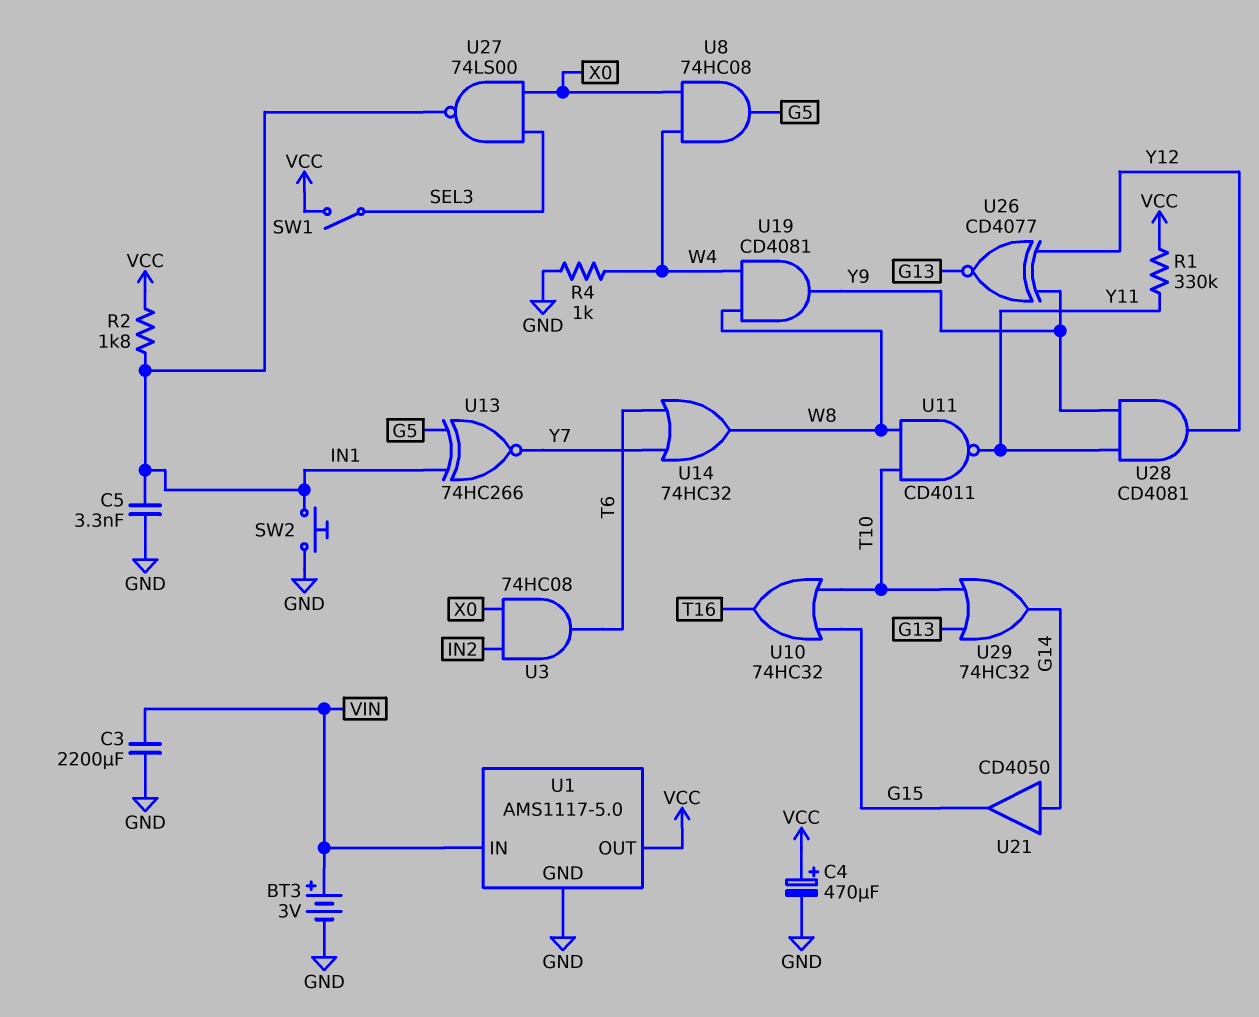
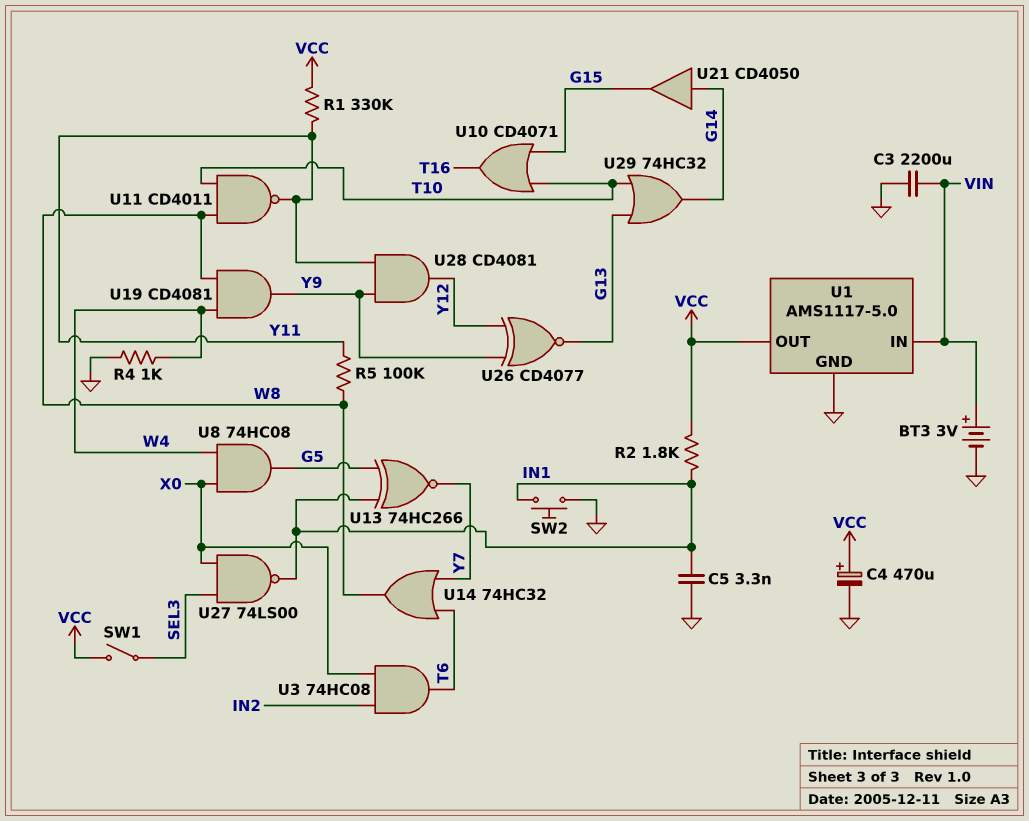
R5: none -> 100k (W8, Y11)
U10: OR 74HC32 (in G15, in T10, out T16) -> OR CD4071 (in G15, in T10, out T16)

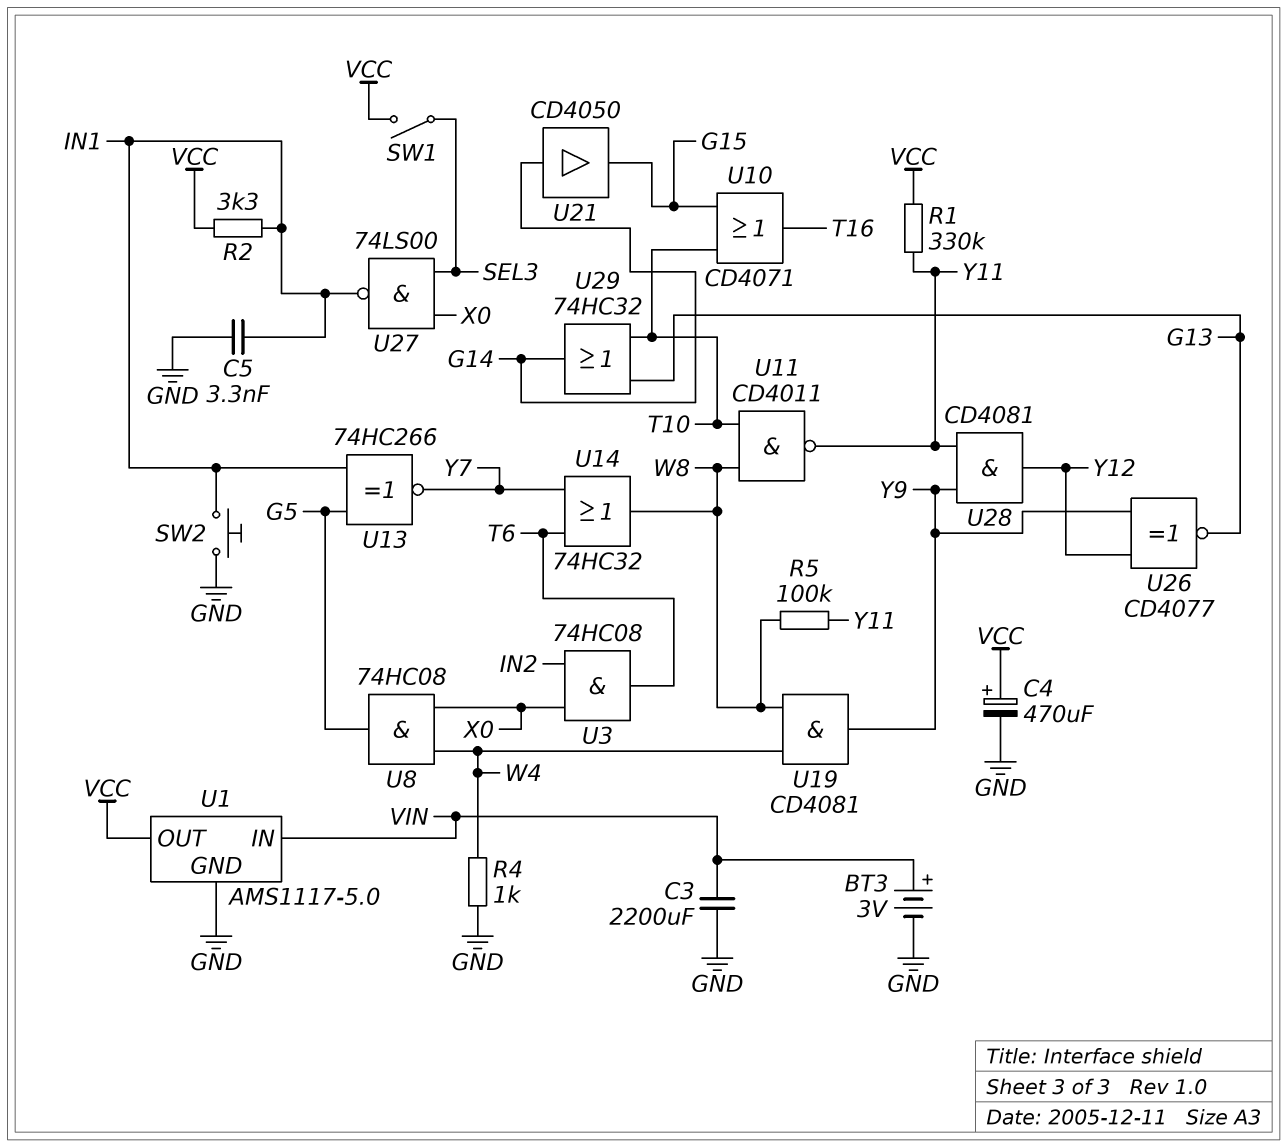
R2: 1.8k (IN1, VCC) -> 3.3k (IN1, VCC)

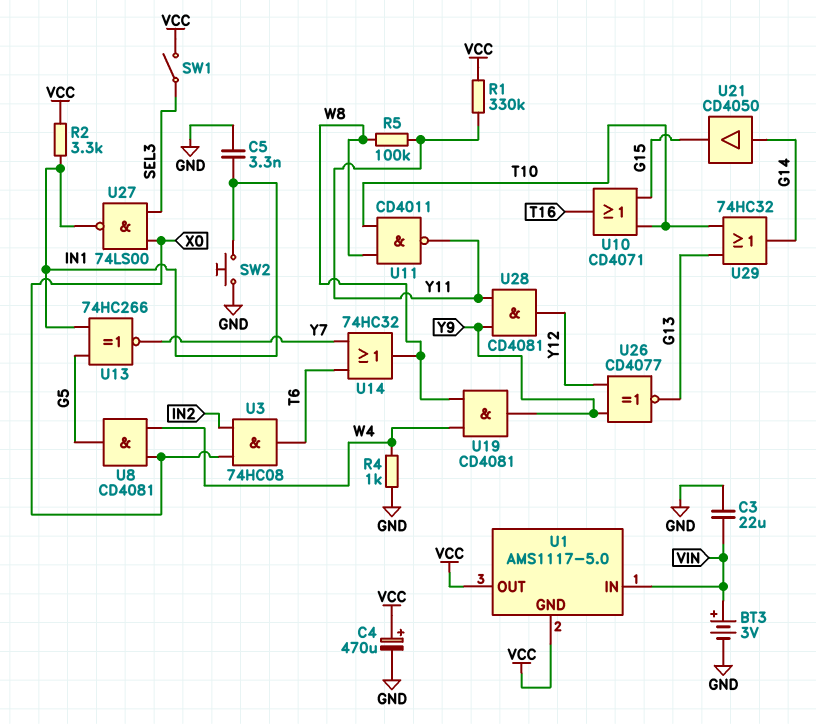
C3: 2200uF (GND, VIN) -> 22uF (GND, VIN)
U1 pin GND: GND -> VCC
U8: AND 74HC08 (in W4, in X0, out G5) -> AND CD4081 (in W4, in X0, out G5)

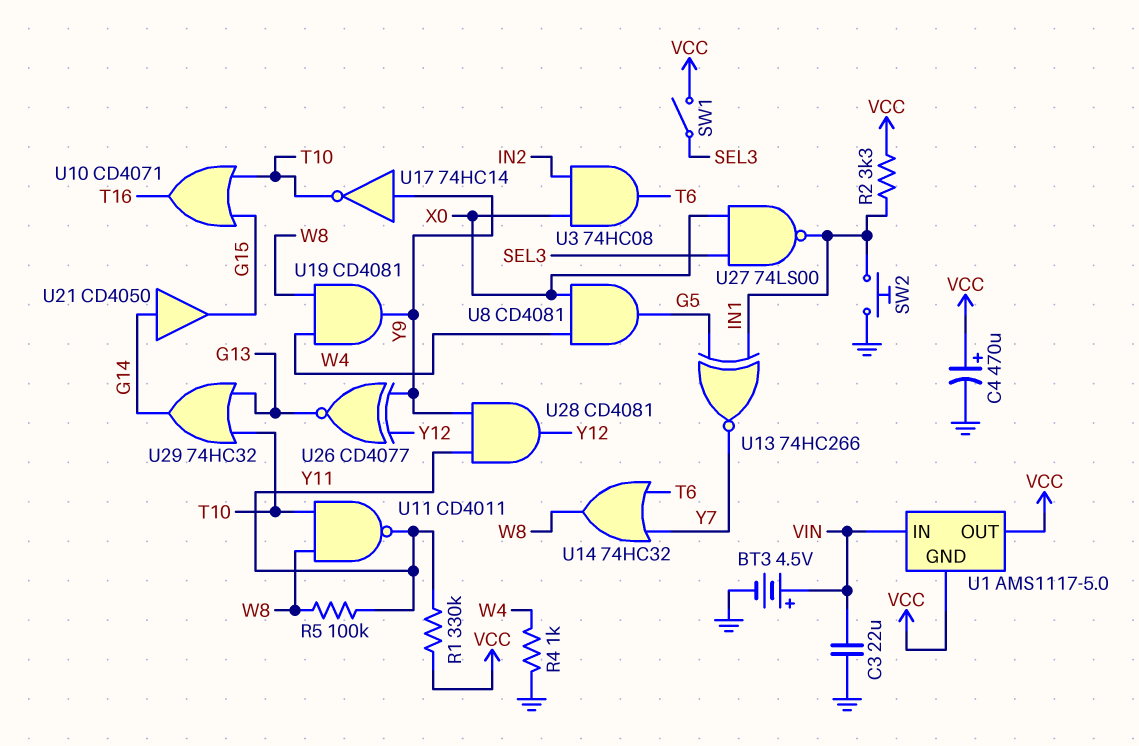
BT3: 3V (plus VIN, minus GND) -> 4.5V (plus VIN, minus GND)
C5: 3.3nF (GND, IN1) -> none
U17: none -> NOT 74HC14 (in Y9, out T10)

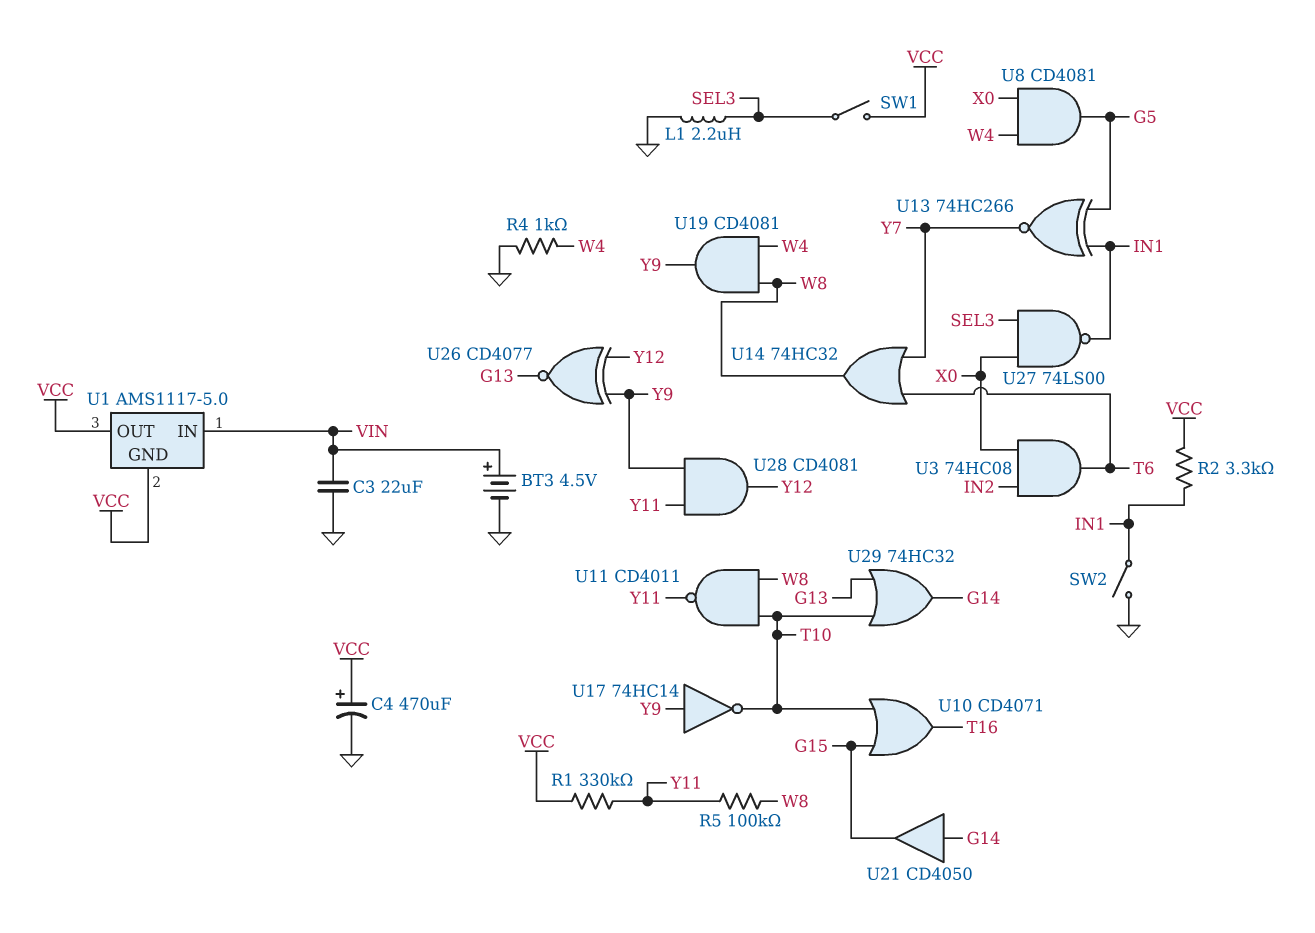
L1: none -> 2.2uH (GND, SEL3)
SW2: button (GND, IN1) -> switch (GND, IN1)

